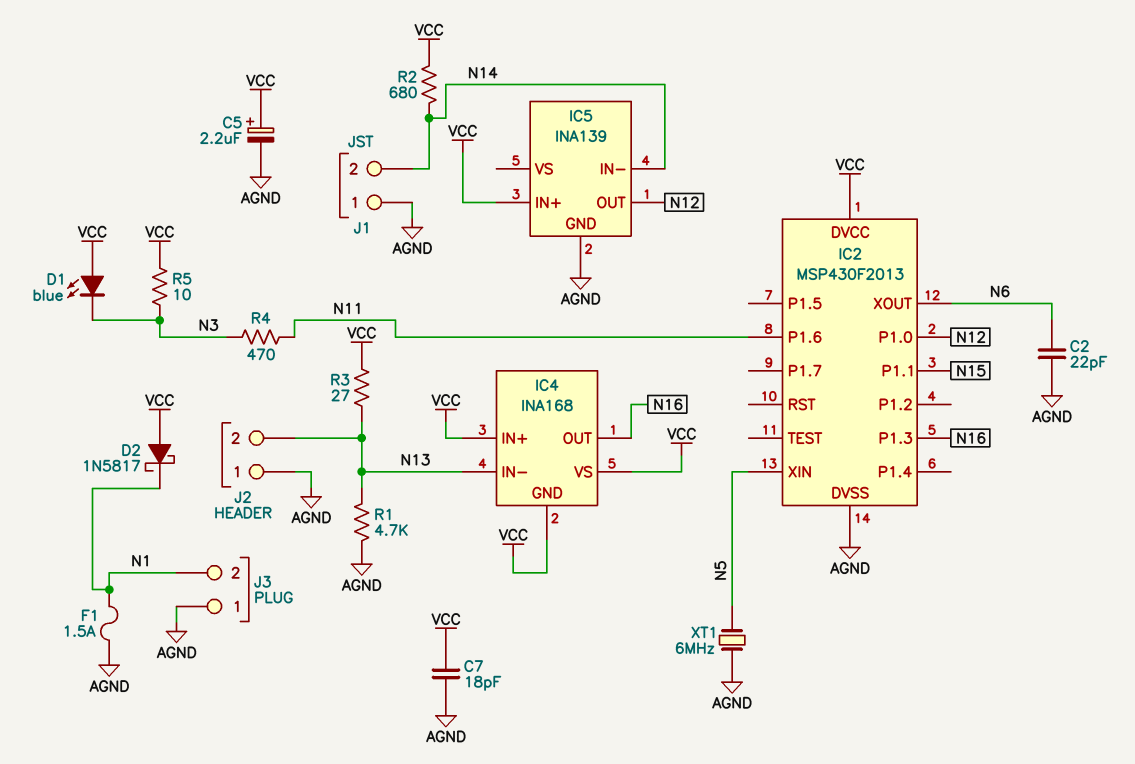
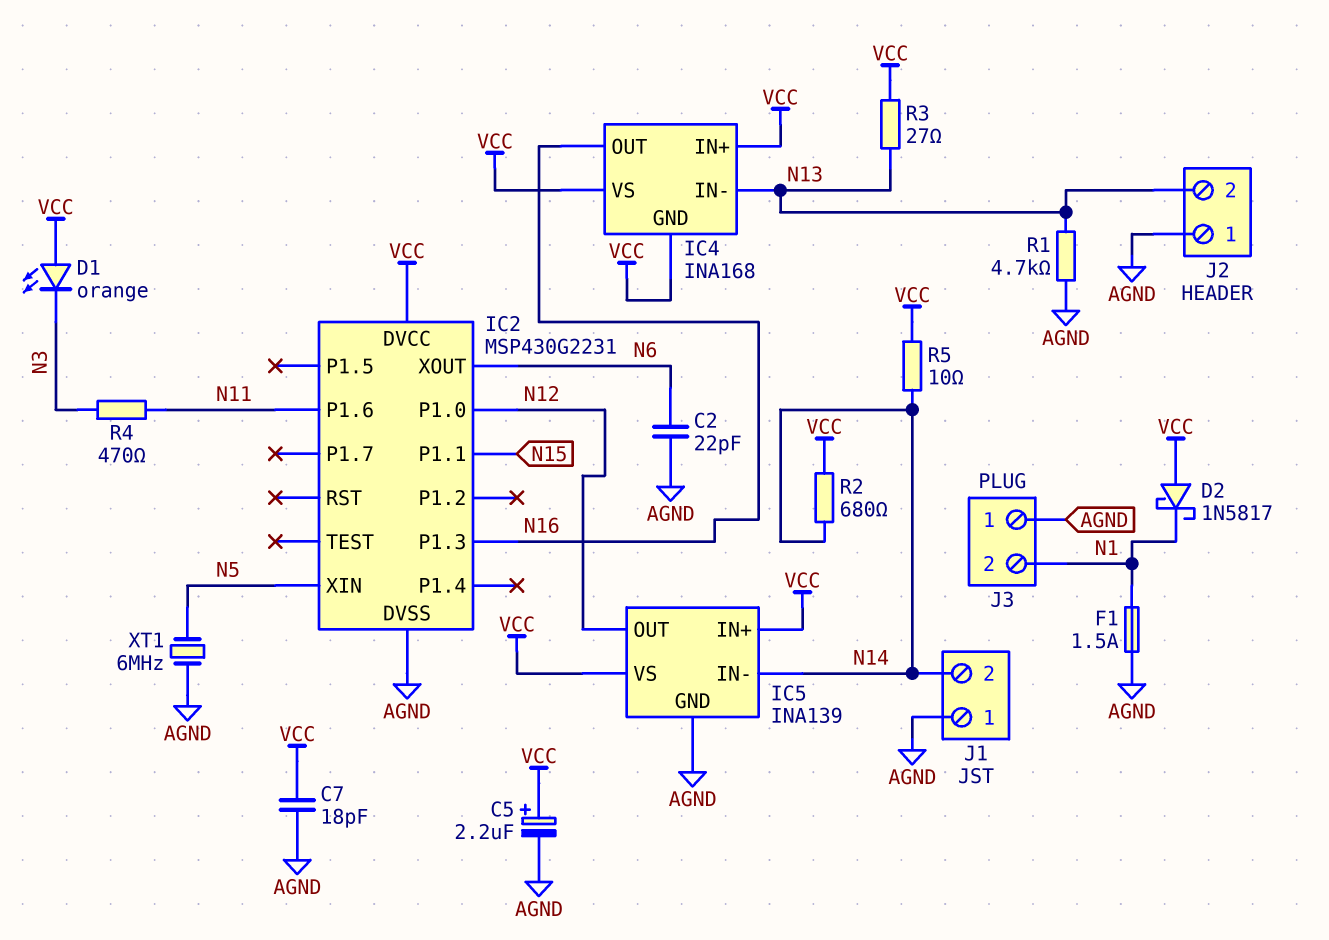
D1: LED blue (A VCC, K N3) -> LED orange (A VCC, K N3)
IC2: MSP430F2013 -> MSP430G2231
IC5 pin VS: none -> VCC
R5: 10 (N3, VCC) -> 10 (N14, VCC)

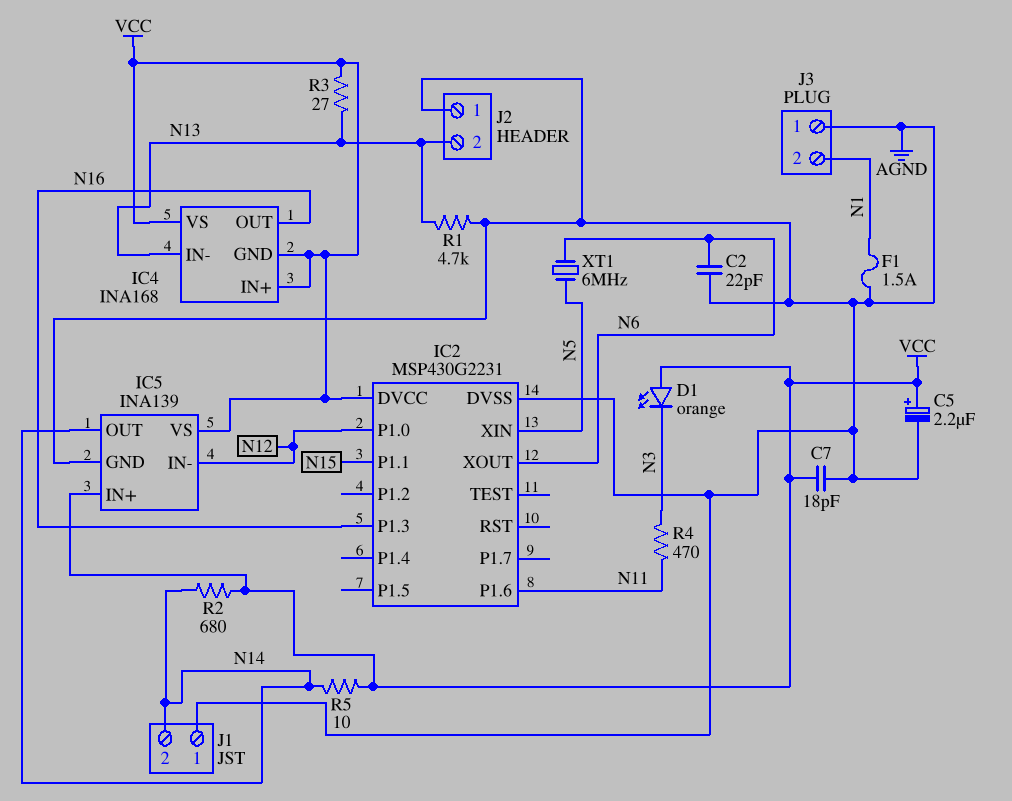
D2: schottky 1N5817 (A VCC, K N1) -> none
IC5 pin IN-: N14 -> N12
IC5 pin OUT: N12 -> N14
XT1: 6MHz (AGND, N5) -> 6MHz (N5, N6)

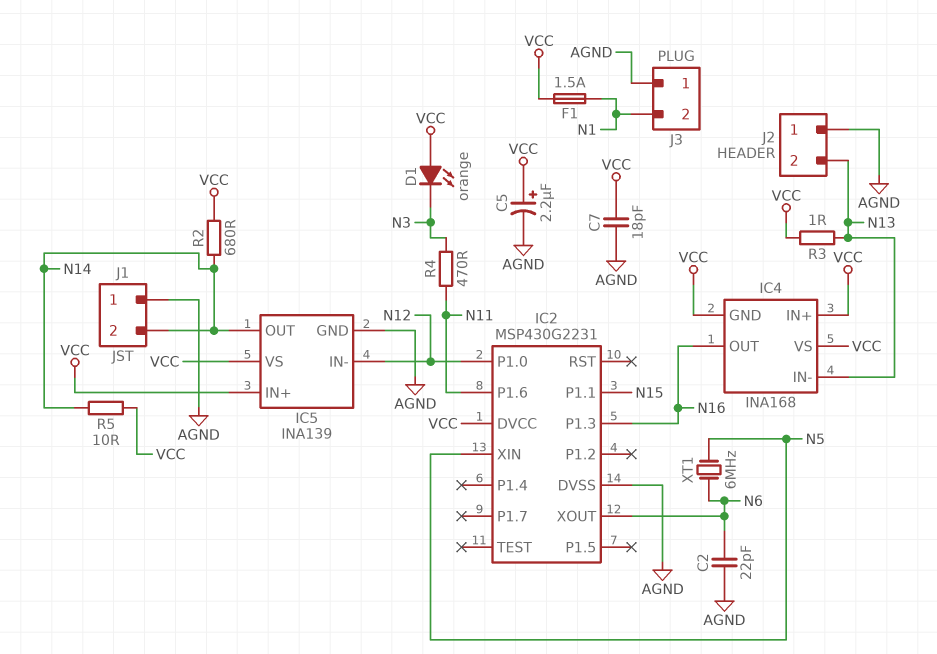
F1: 1.5A (AGND, N1) -> 1.5A (N1, VCC)
R1: 4.7k (AGND, N13) -> none
R3: 27 (N13, VCC) -> 1 (N13, VCC)

